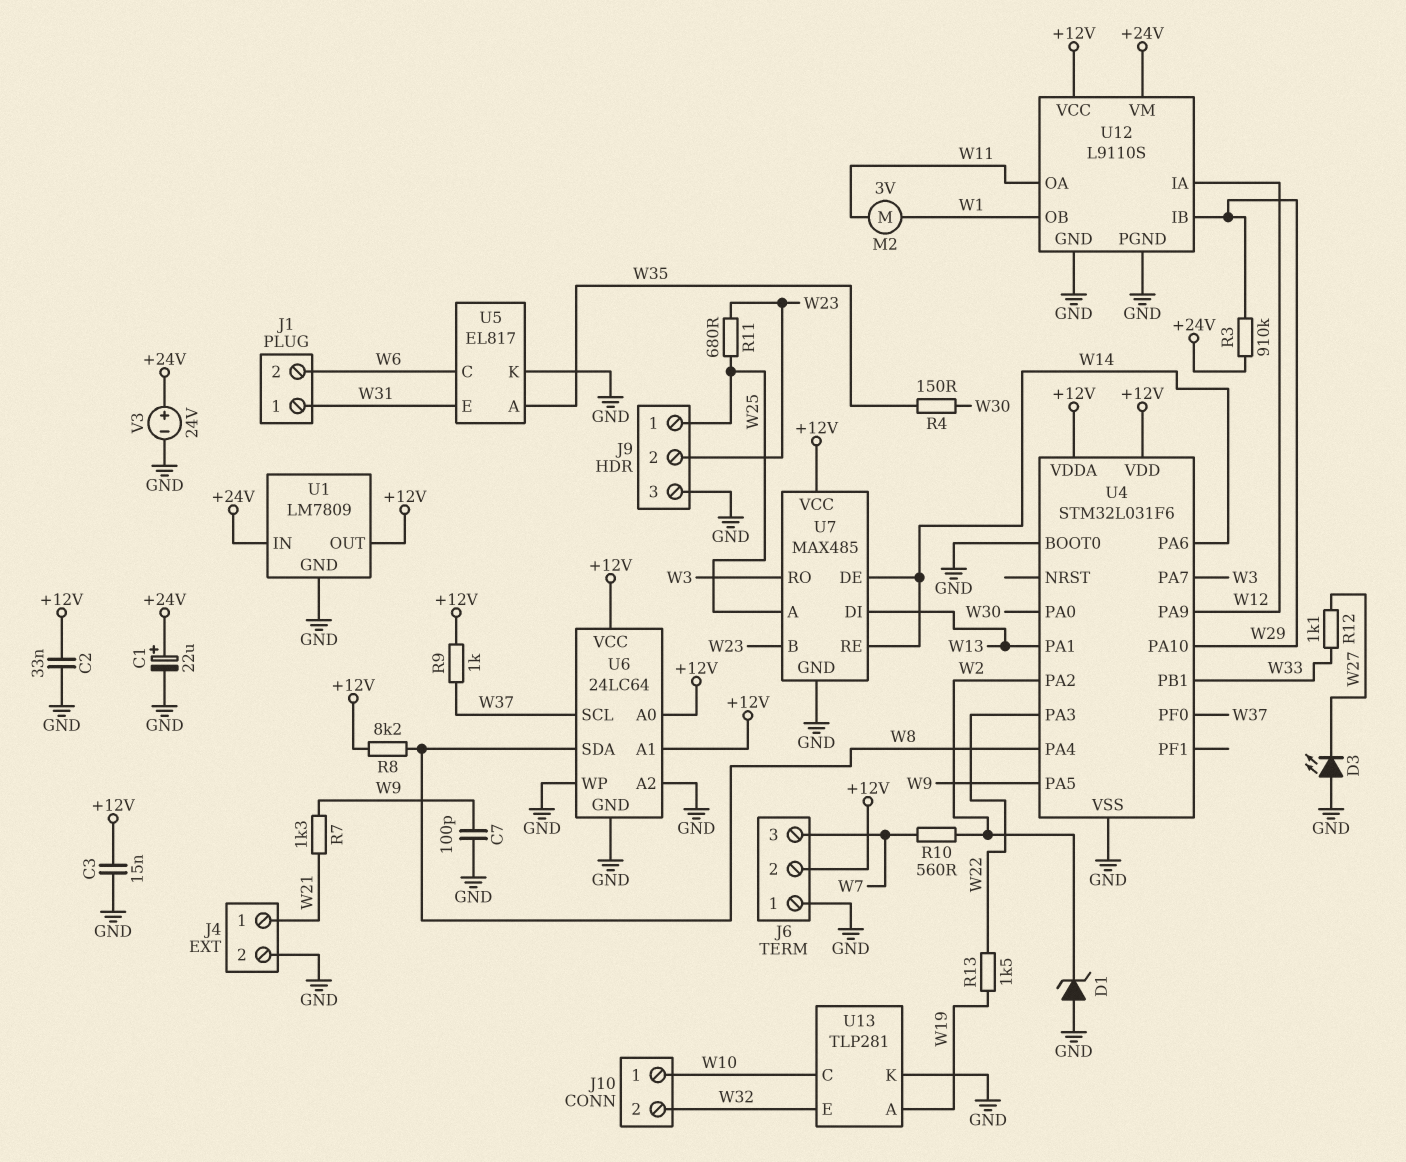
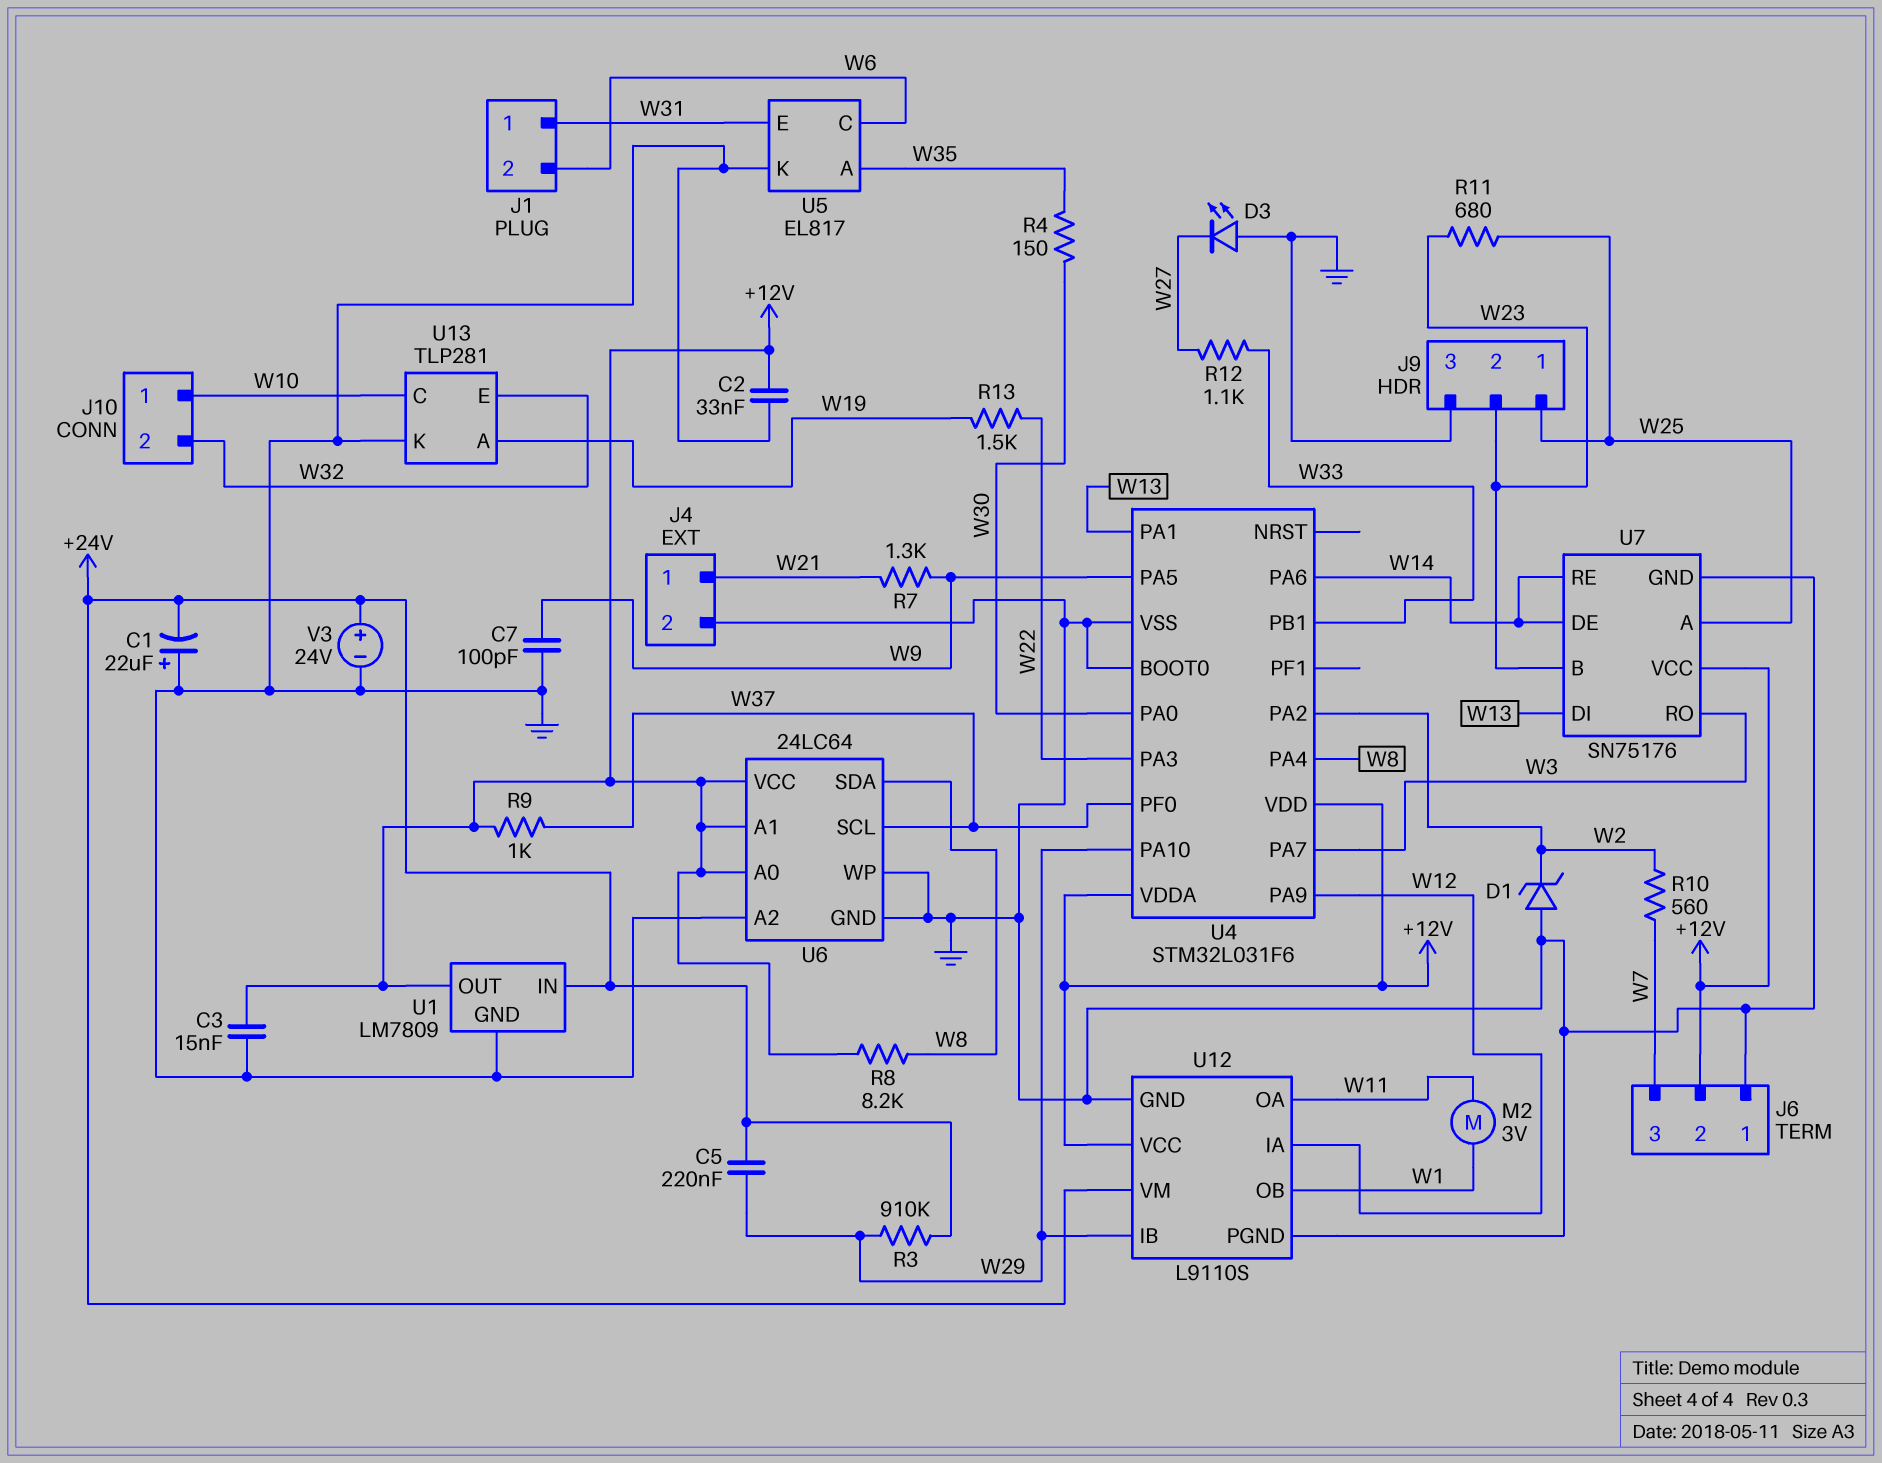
C1: 22uF (plus +24V, minus GND) -> 22uF (plus GND, minus +24V)
C5: none -> 220nF (+24V, W29)
U7: MAX485 -> SN75176

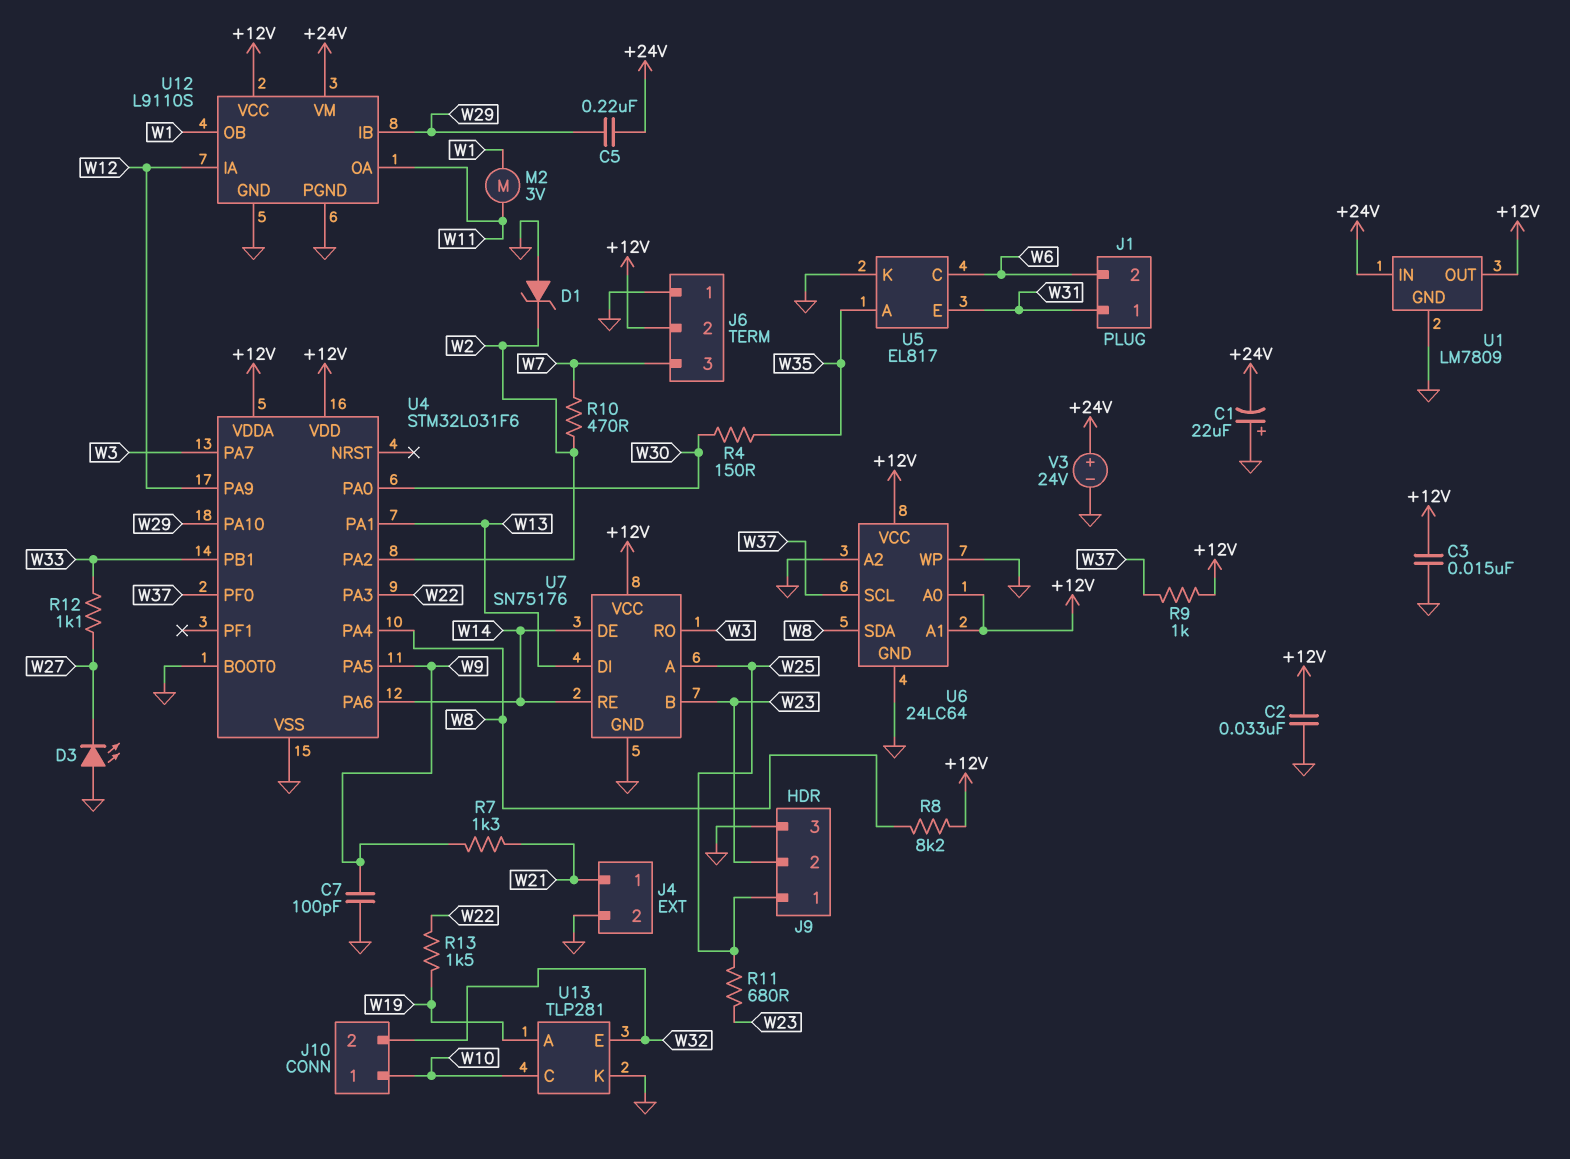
R3: 910k (+24V, W29) -> none
R10: 560 (W2, W7) -> 470 (W2, W7)

